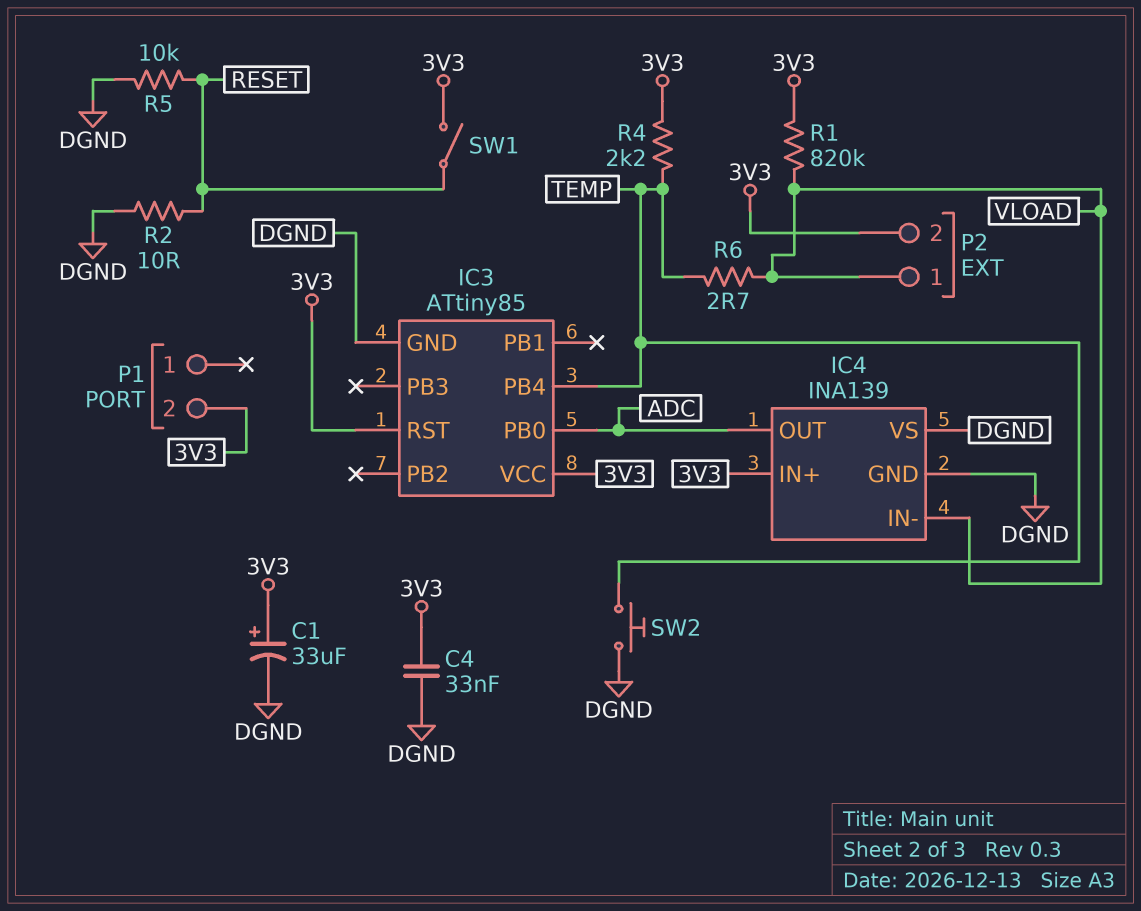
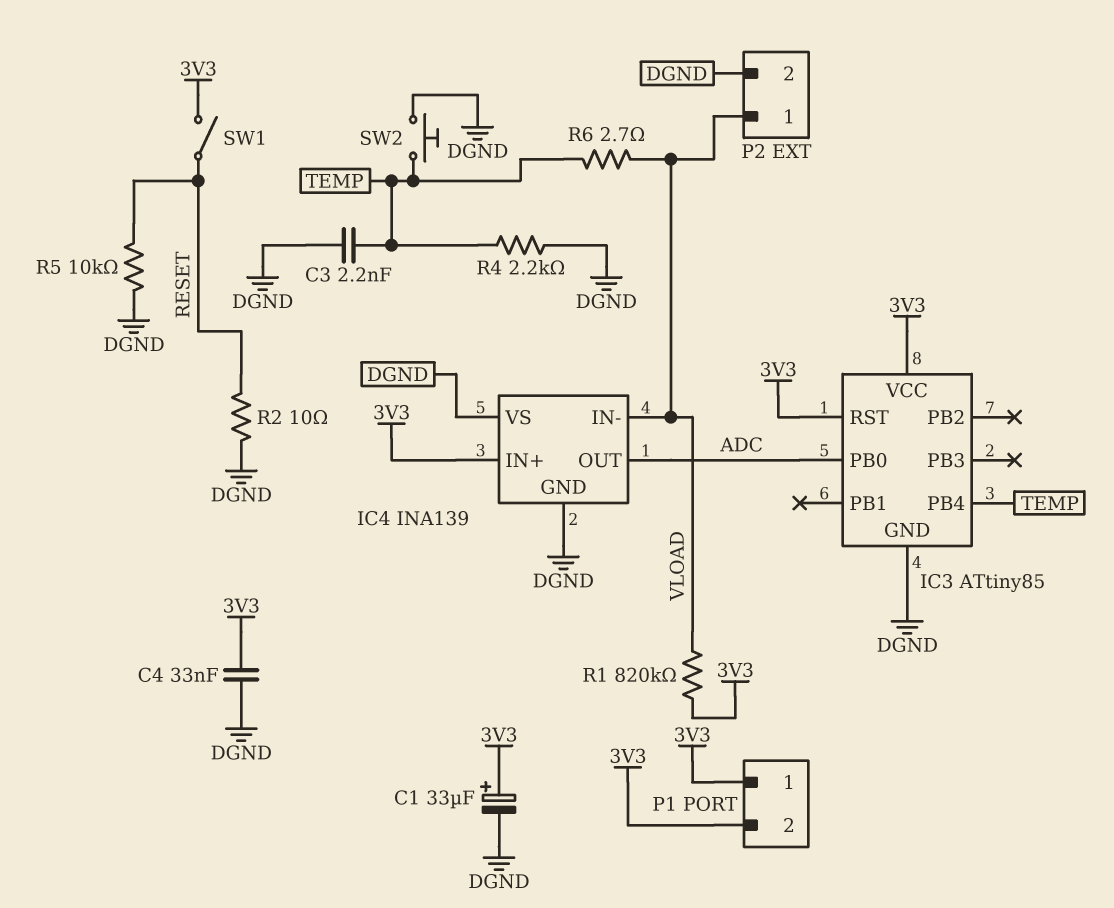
C3: none -> 2.2nF (DGND, TEMP)
P1 pin 1: none -> 3V3
P2 pin 2: 3V3 -> DGND
R4: 2.2k (3V3, TEMP) -> 2.2k (DGND, TEMP)

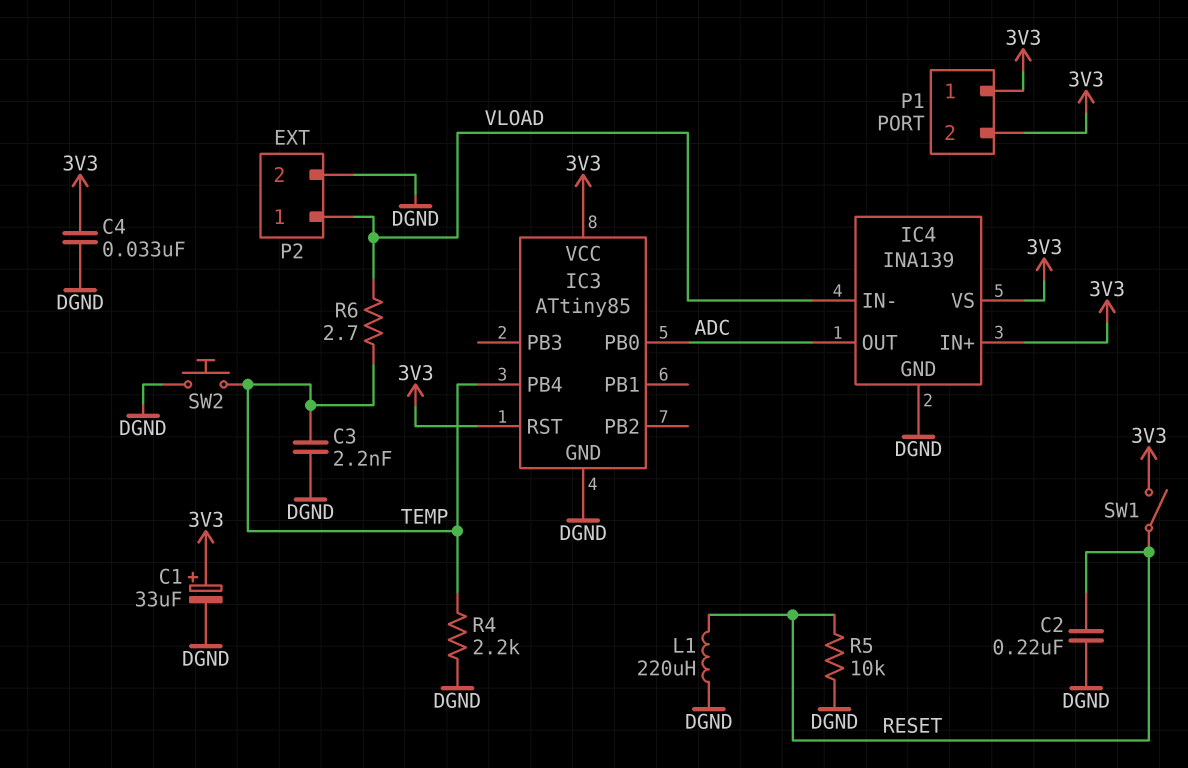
C2: none -> 220nF (DGND, RESET)
IC4 pin VS: DGND -> 3V3
L1: none -> 220uH (DGND, RESET)
R1: 820k (3V3, VLOAD) -> none
R2: 10 (DGND, RESET) -> none

